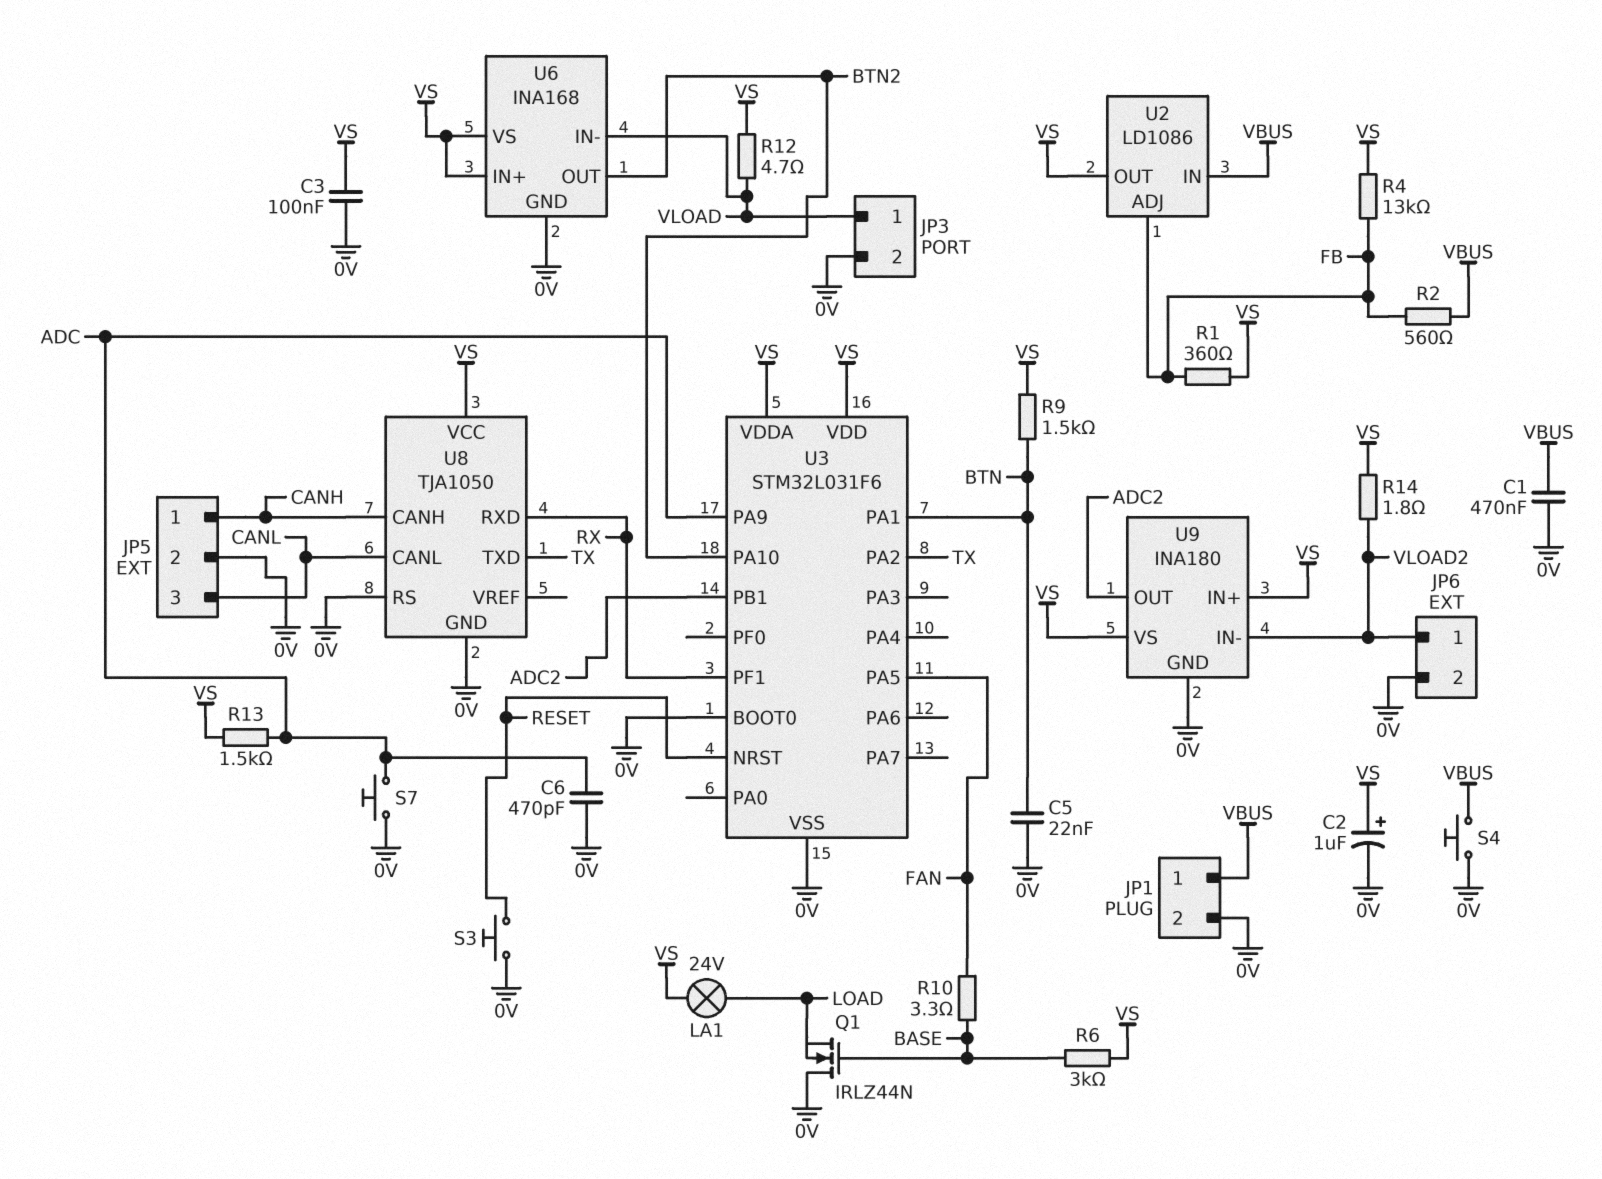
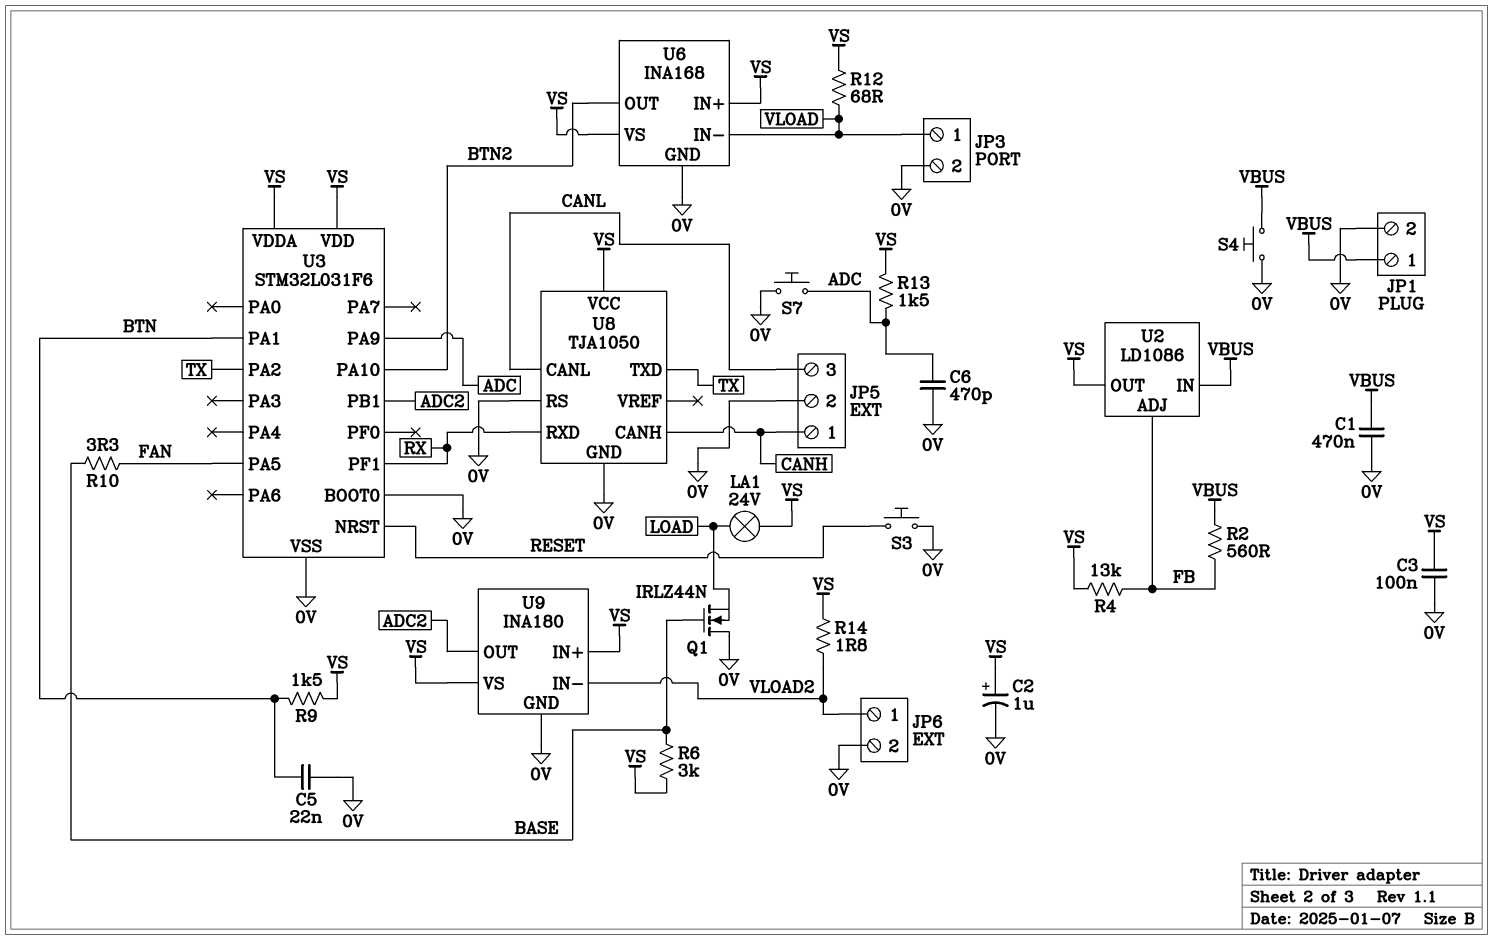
R1: 360 (FB, VS) -> none
R12: 4.7 (VLOAD, VS) -> 68 (VLOAD, VS)

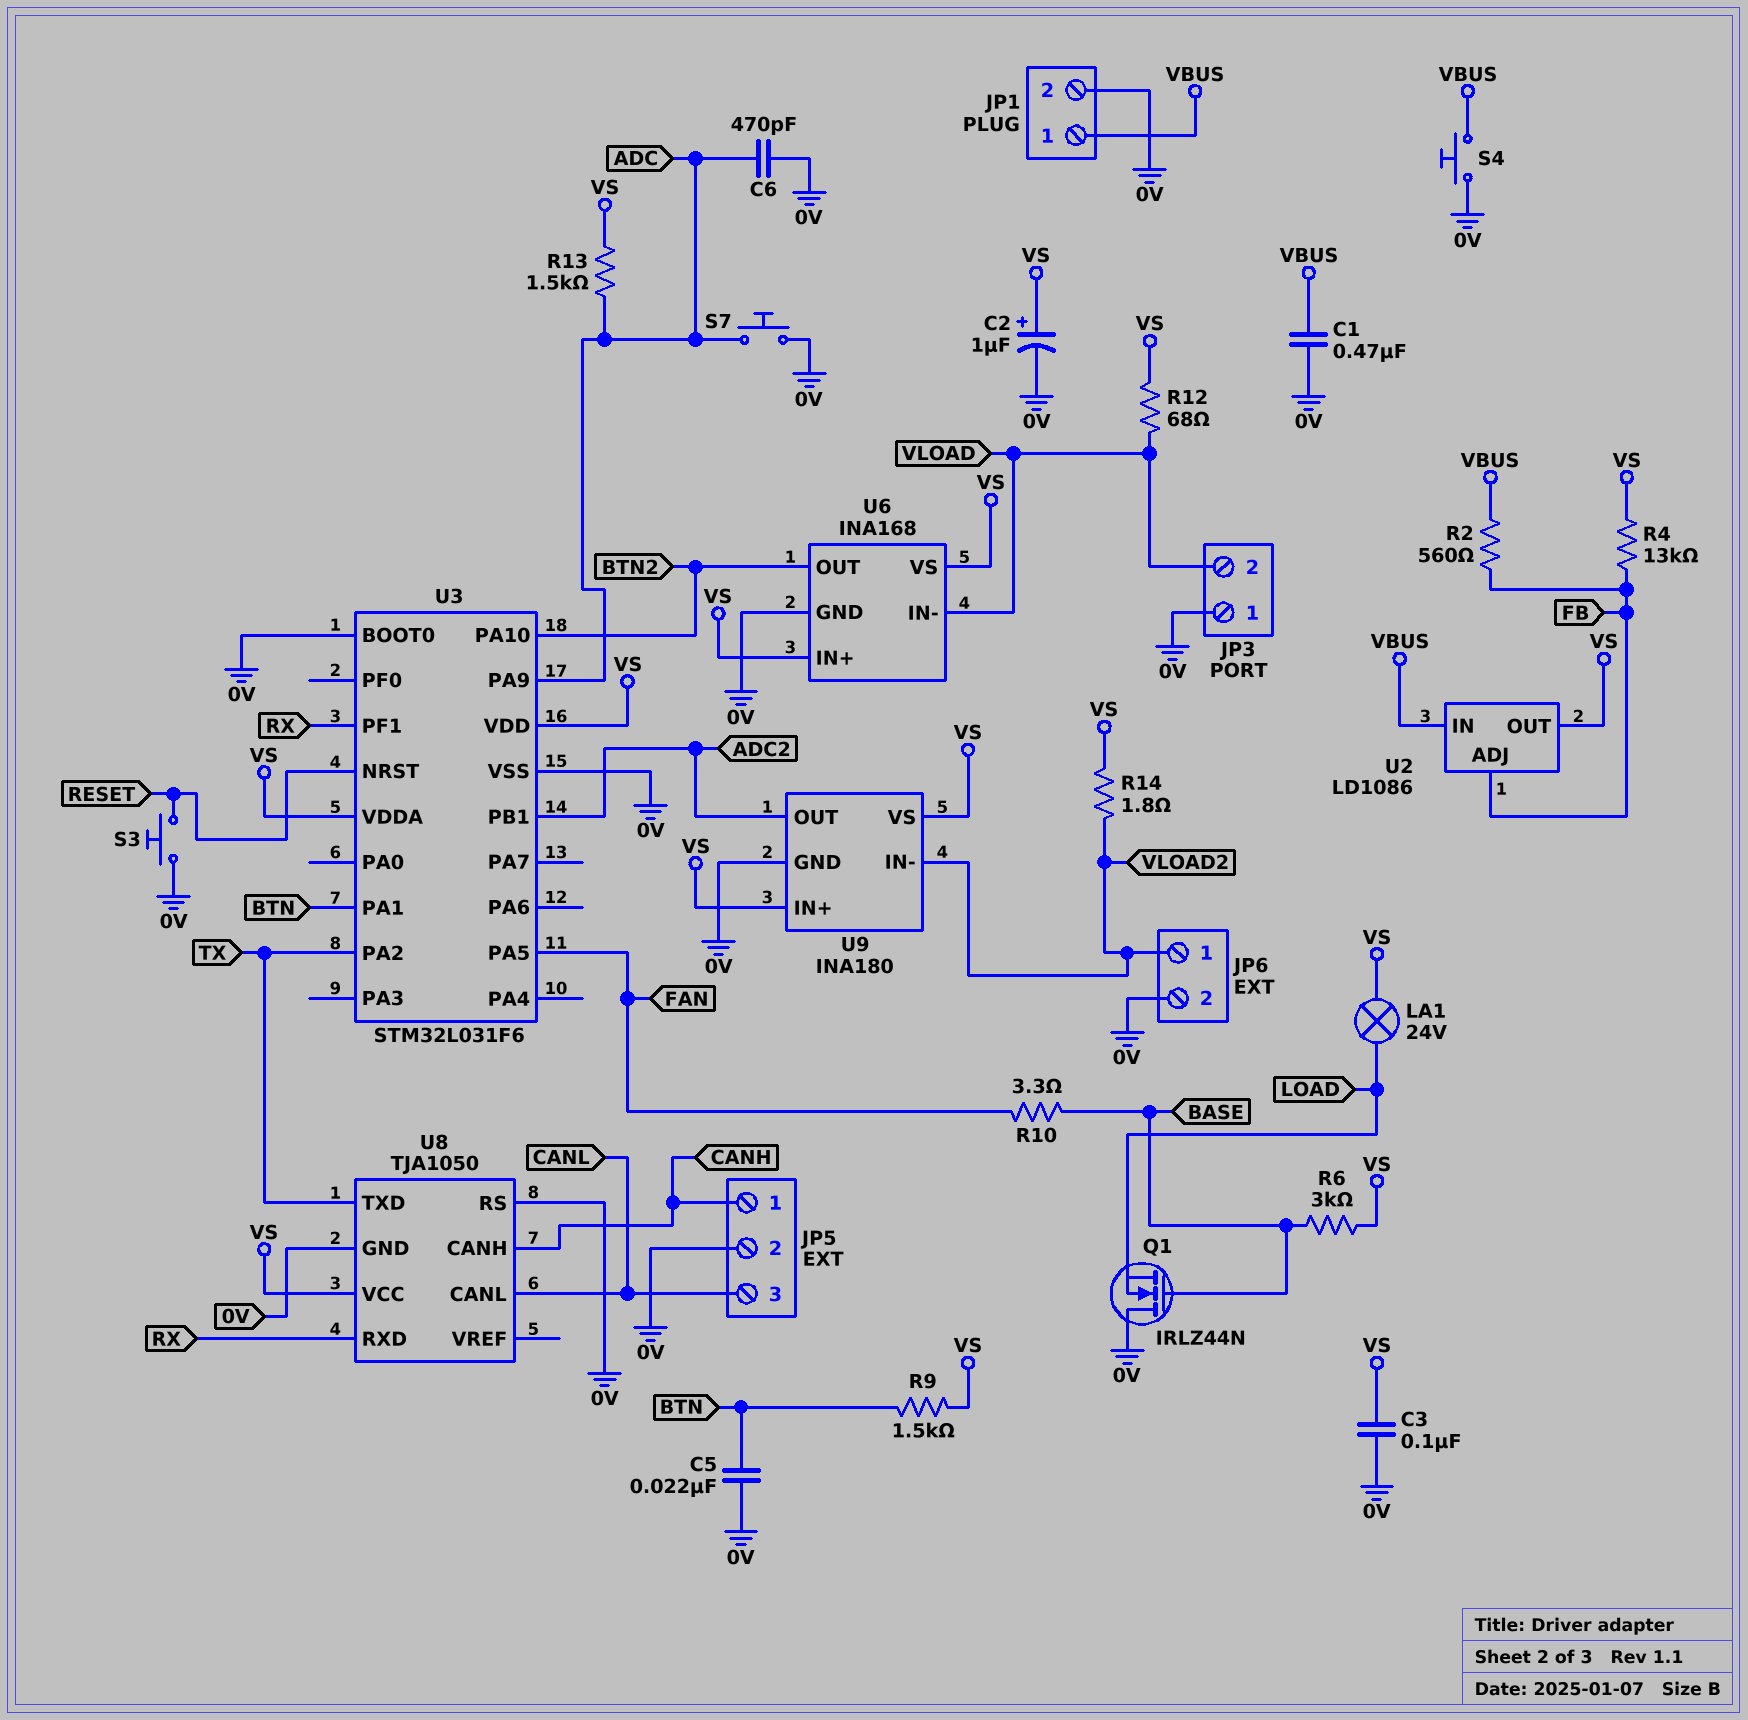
JP3 pin 1: VLOAD -> 0V
JP3 pin 2: 0V -> VLOAD

